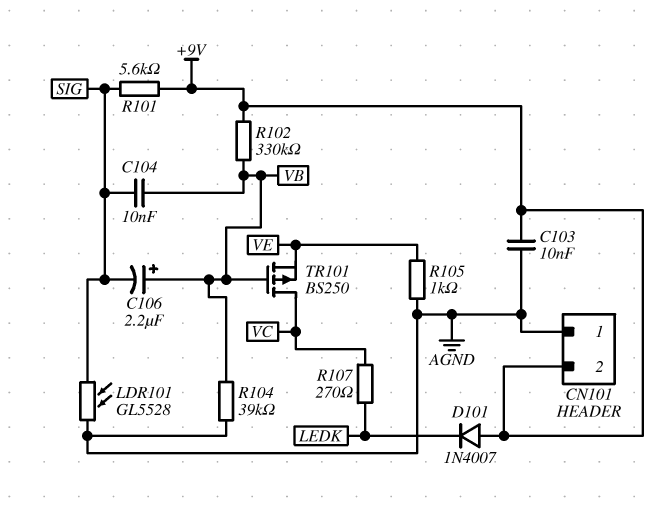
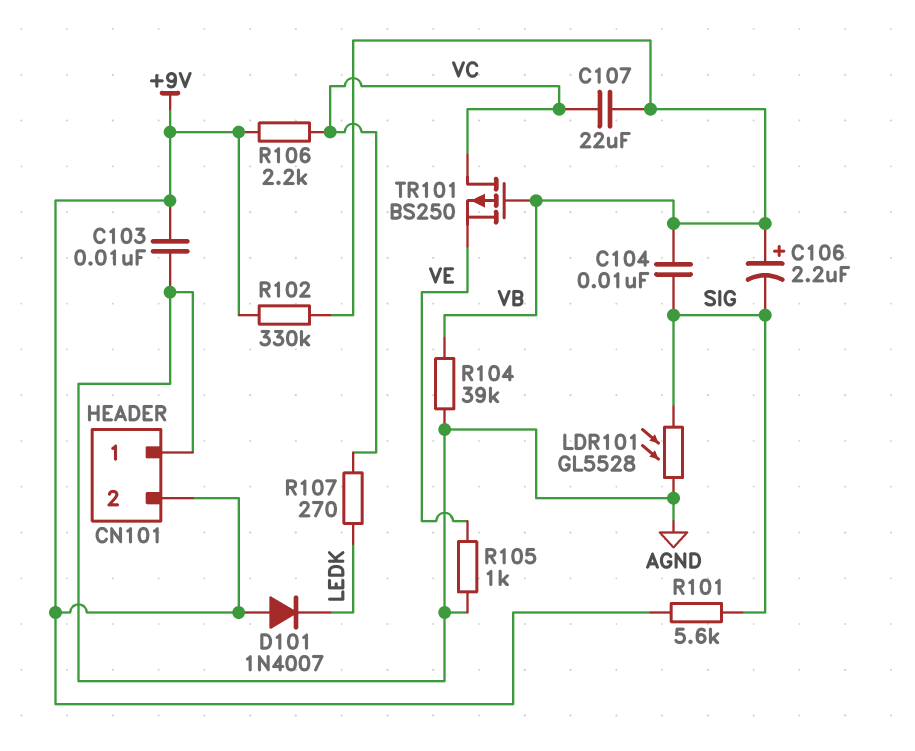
C107: none -> 22uF (VB, VC)
R106: none -> 2.2k (+9V, VC)

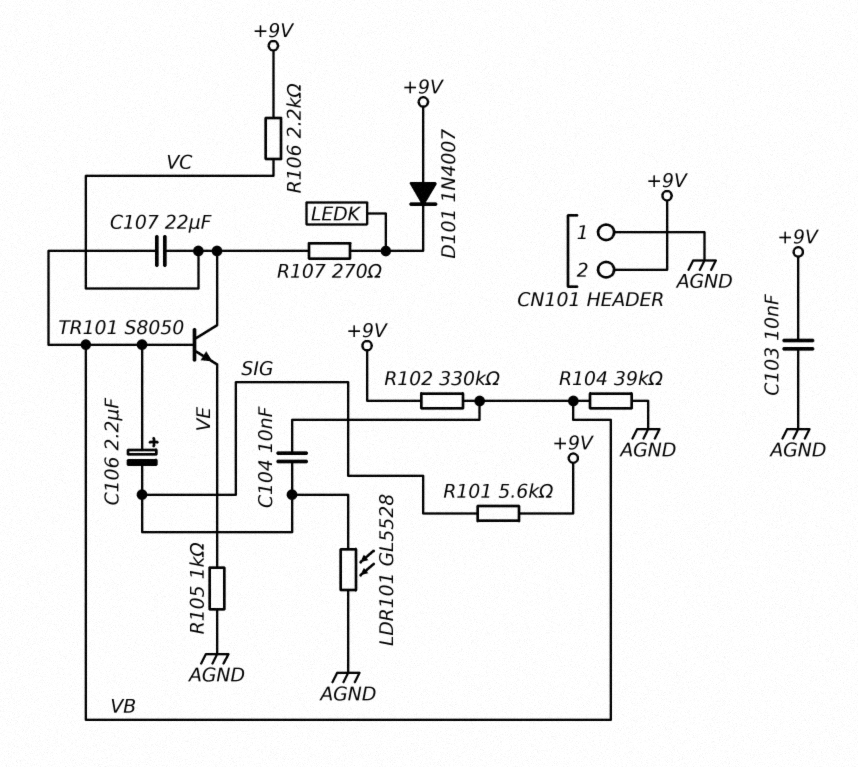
TR101: PMOS BS250 (G VB, D VC, S VE) -> NPN S8050 (B VB, C VC, E VE)

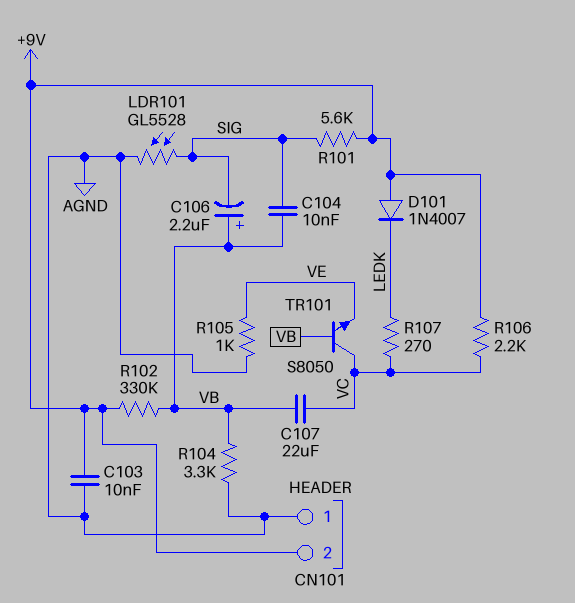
R104: 39k (AGND, VB) -> 3.3k (AGND, VB)

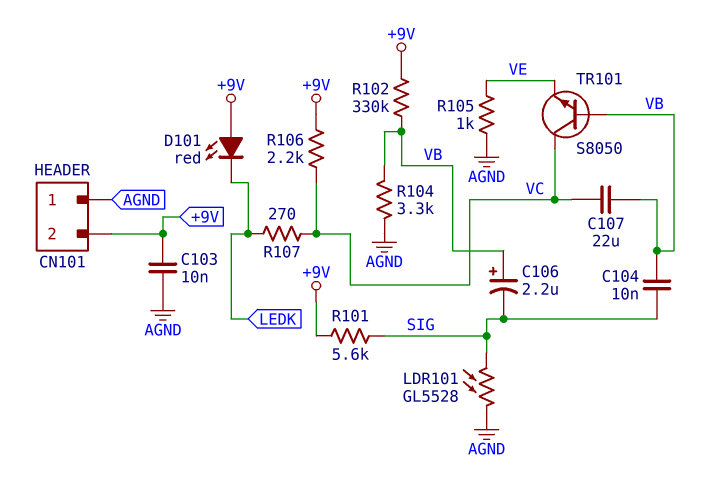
D101: diode 1N4007 (A +9V, K LEDK) -> LED red (A +9V, K LEDK)

